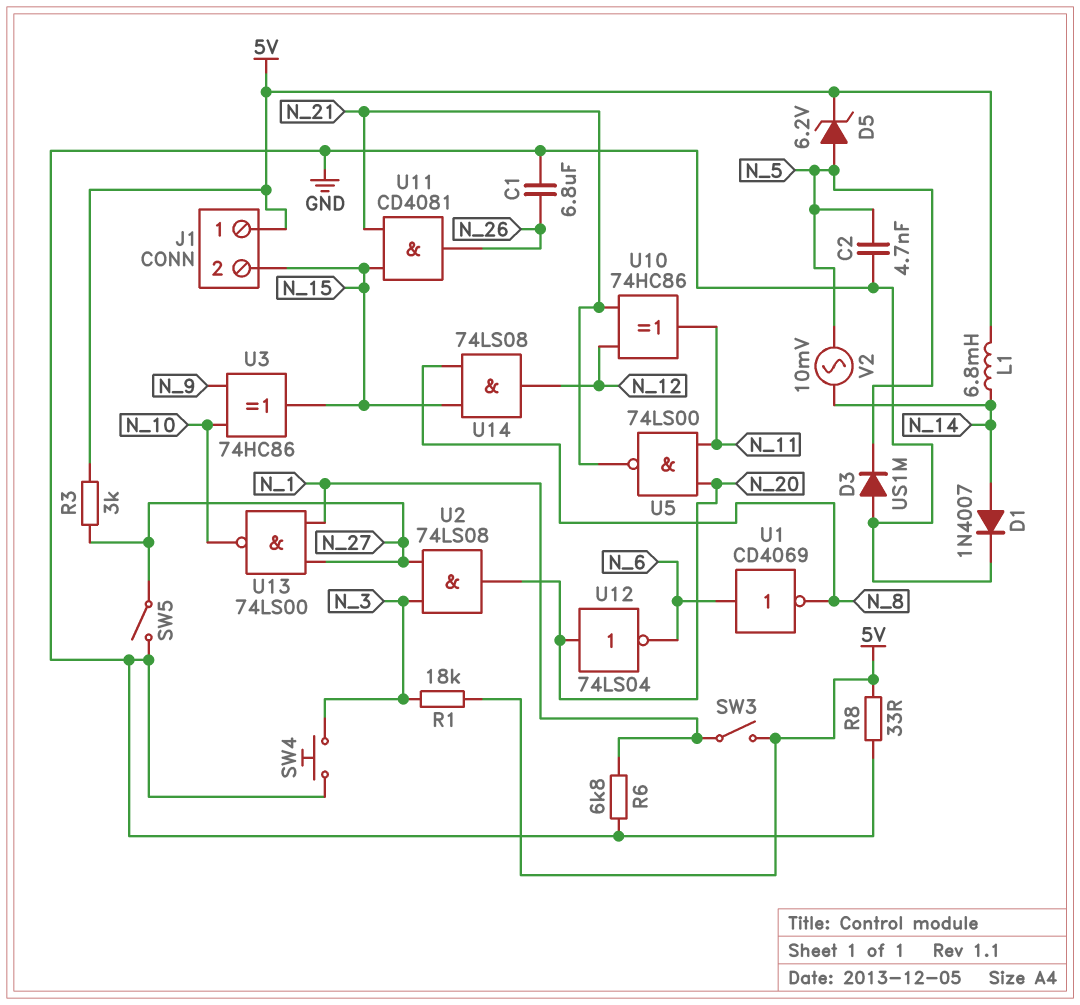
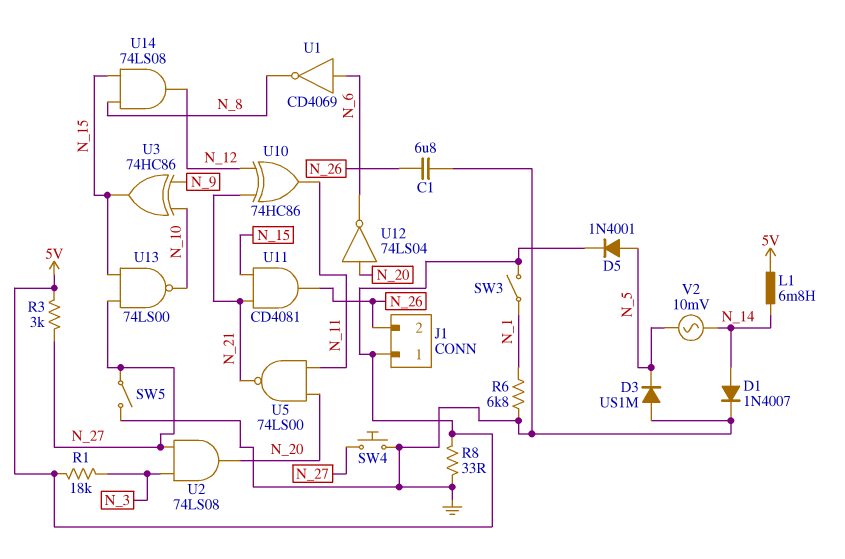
C2: 4.7nF (GND, N_5) -> none
D5: zener 6.2V (A N_5, K 5V) -> diode 1N4001 (A N_5, K 5V)
J1 pin 2: N_15 -> N_26
SW4: button (GND, N_3) -> button (GND, N_27)
U13: NAND 74LS00 (in N_1, in N_27, out N_10) -> NAND 74LS00 (in N_15, in N_27, out N_10)

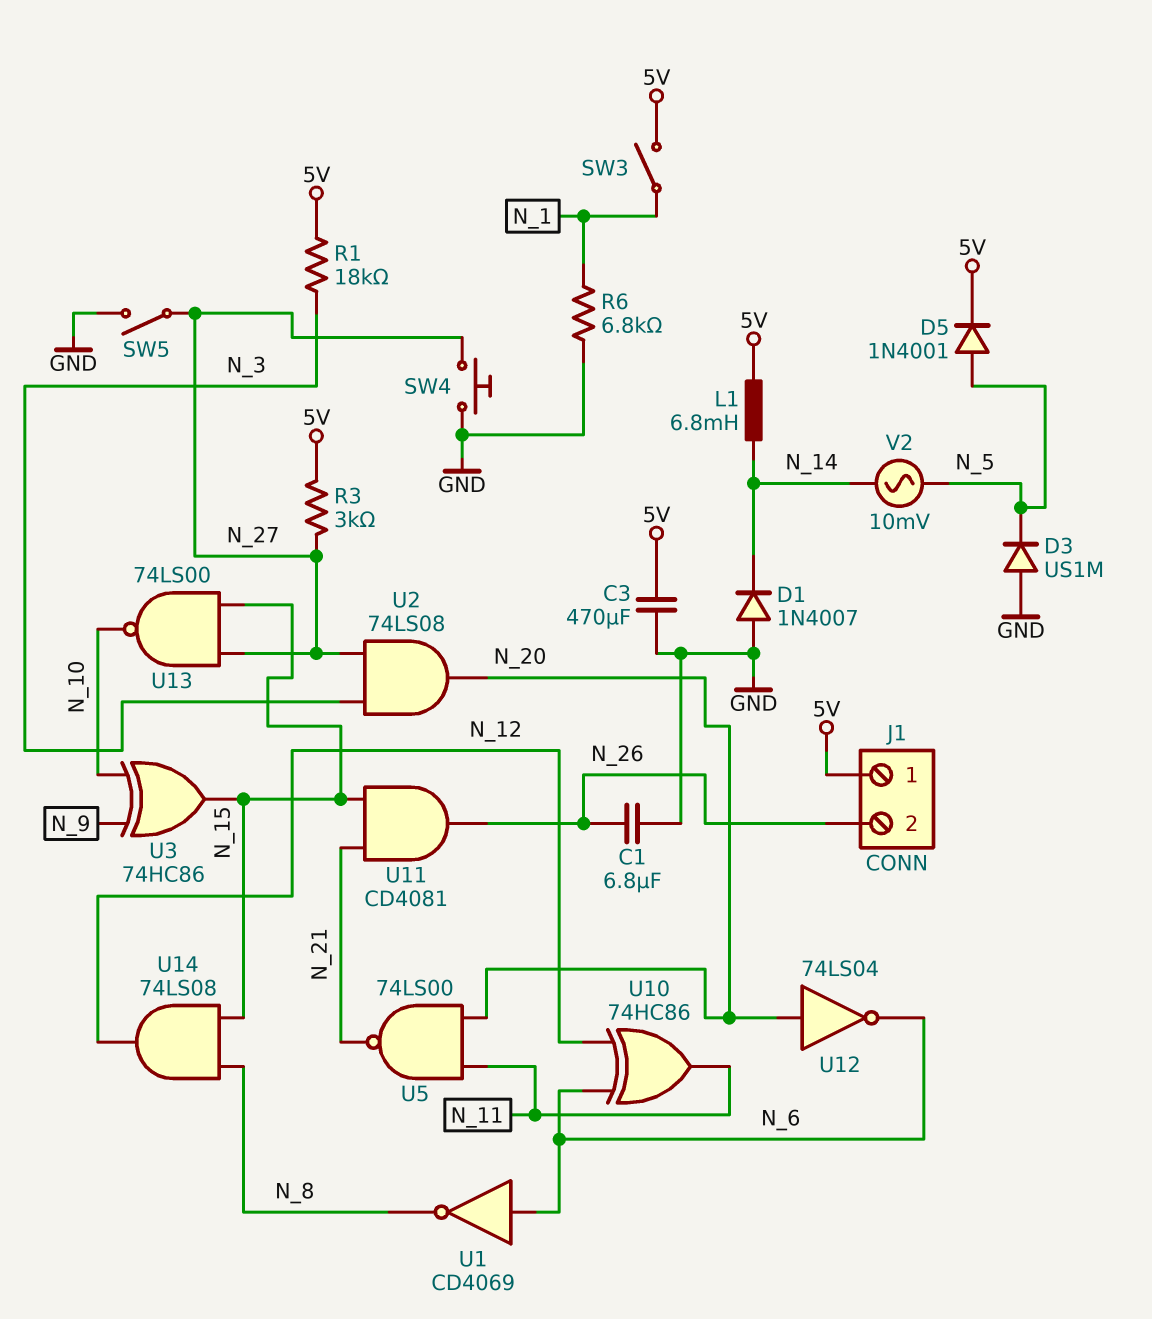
C3: none -> 470uF (5V, GND)
D1: diode 1N4007 (A N_14, K GND) -> diode 1N4007 (A GND, K N_14)
R8: 33 (5V, GND) -> none
U10: XOR 74HC86 (in N_12, in N_21, out N_11) -> XOR 74HC86 (in N_6, in N_12, out N_11)

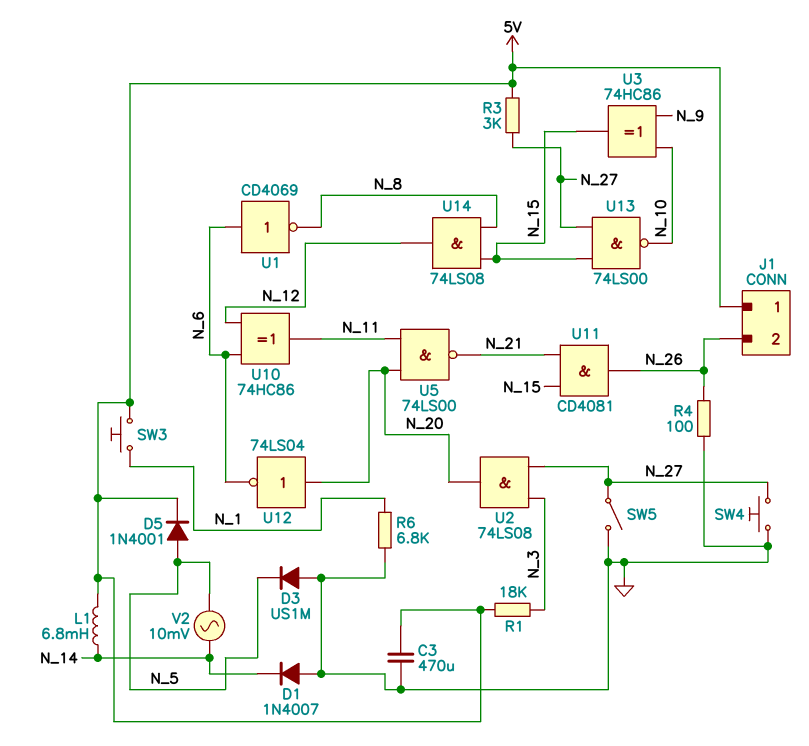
C1: 6.8uF (GND, N_26) -> none
R4: none -> 100 (GND, N_26)
SW3: switch (5V, N_1) -> button (5V, N_1)

